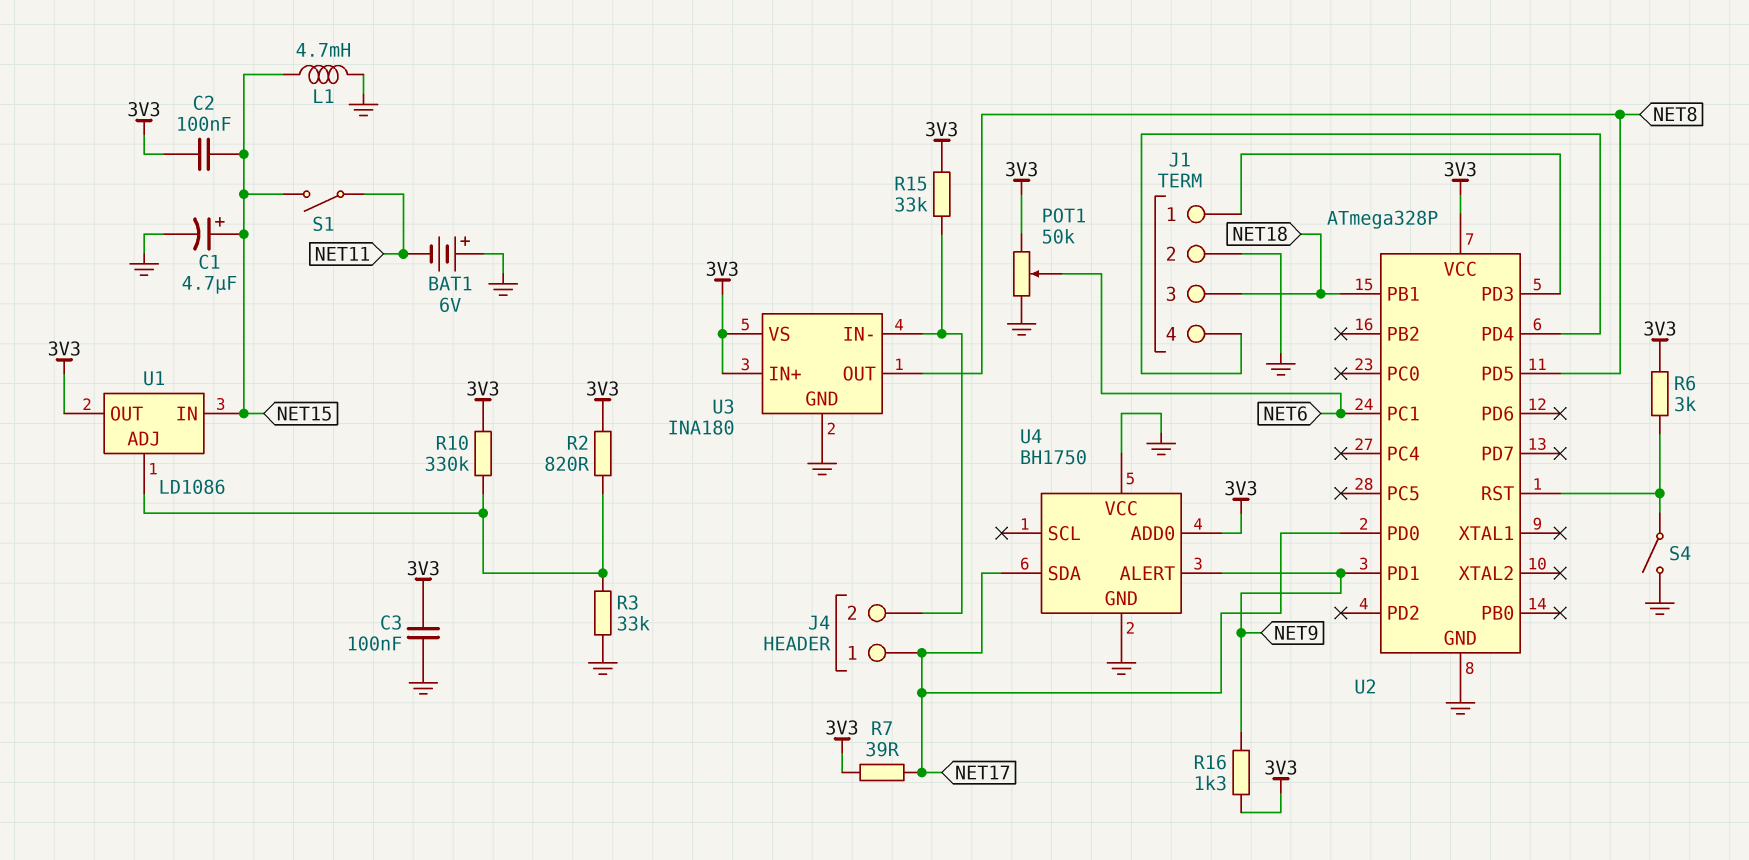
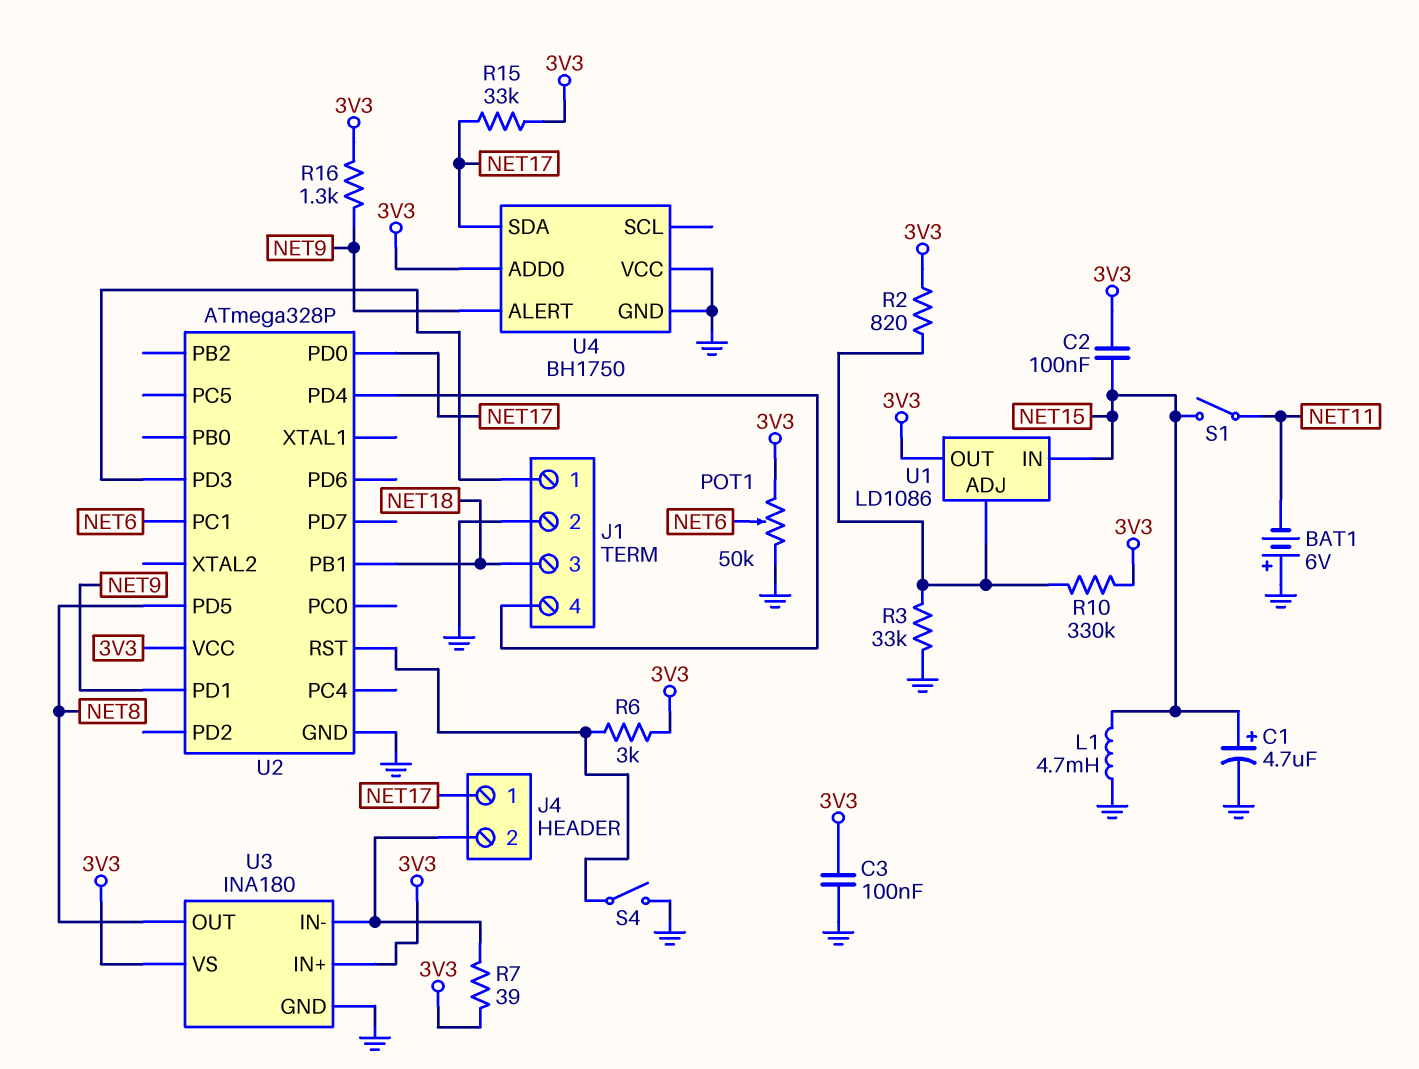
R7: 39 (3V3, NET17) -> 39 (3V3, J4/2)
R15: 33k (3V3, J4/2) -> 33k (3V3, NET17)

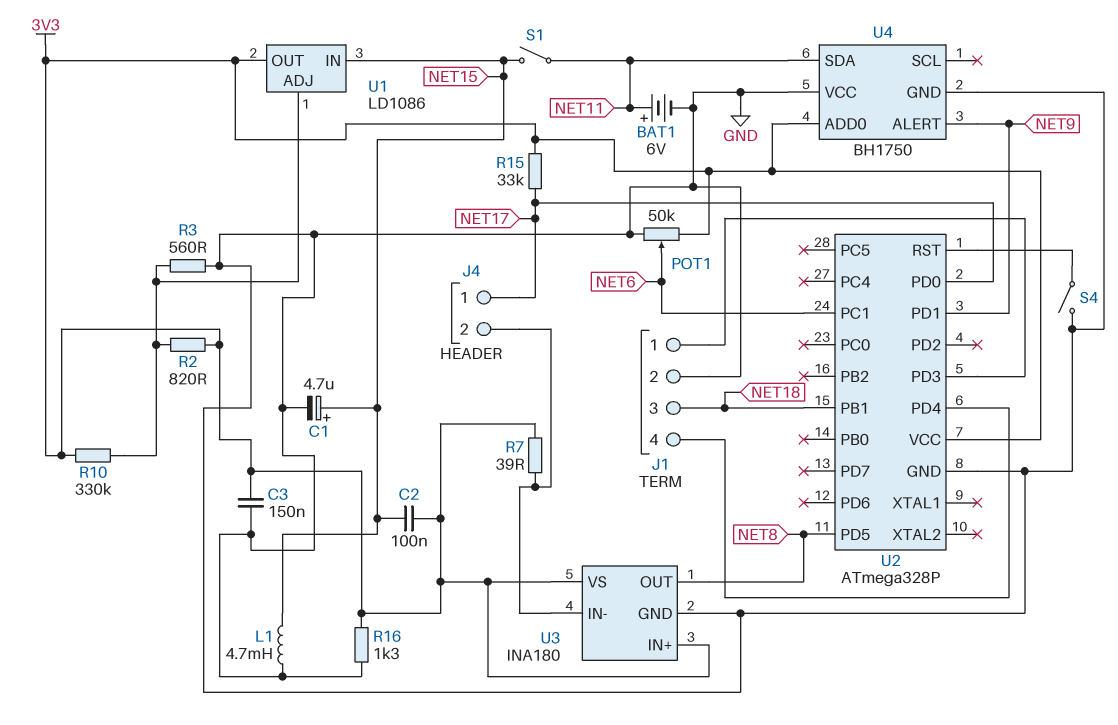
BAT1: 6V (plus GND, minus NET11) -> 6V (plus NET11, minus GND)
C3: 100nF (3V3, GND) -> 150nF (3V3, GND)
R3: 33k (GND, U1/ADJ) -> 560 (GND, U1/ADJ)
R6: 3k (3V3, U2/RST) -> none
R16: 1.3k (3V3, NET9) -> 1.3k (3V3, GND)
U4 pin SDA: NET17 -> NET11

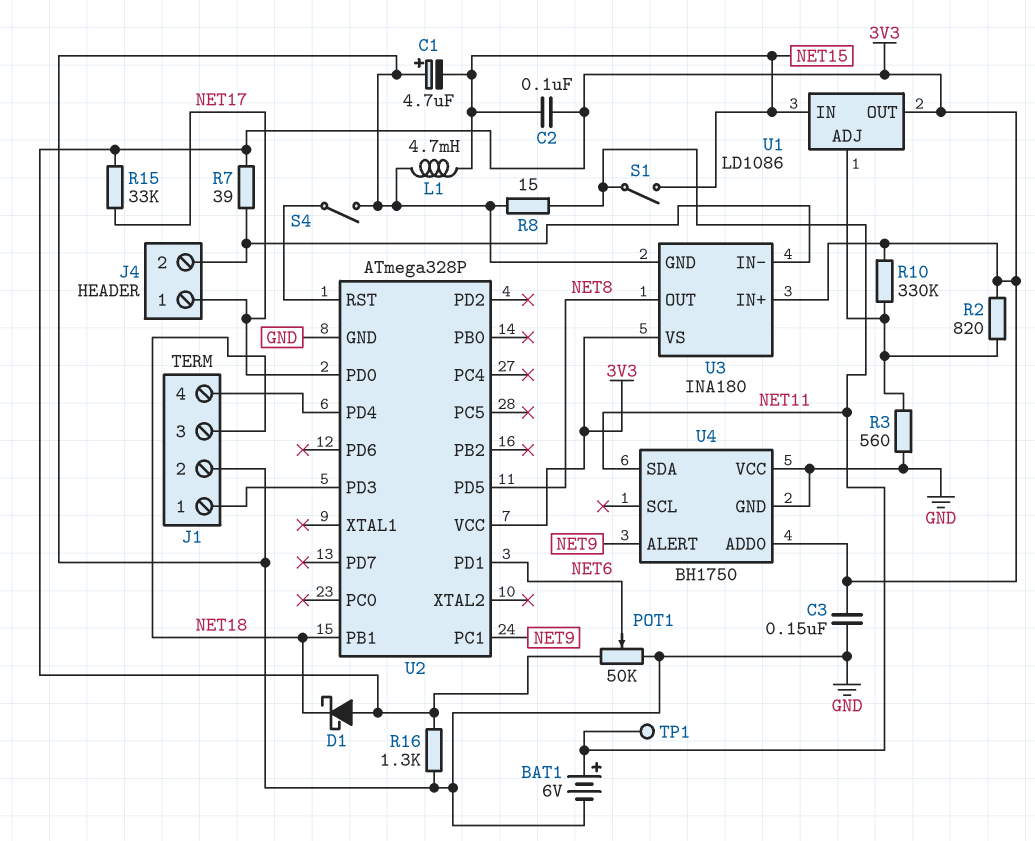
C1: 4.7uF (plus NET15, minus GND) -> 4.7uF (plus GND, minus NET15)
D1: none -> schottky (A 3V3, K NET18)
R8: none -> 15 (GND, NET11)
TP1: none -> test point (NET11)
U2 pin PC1: NET6 -> NET9
U2 pin PD1: NET9 -> NET6

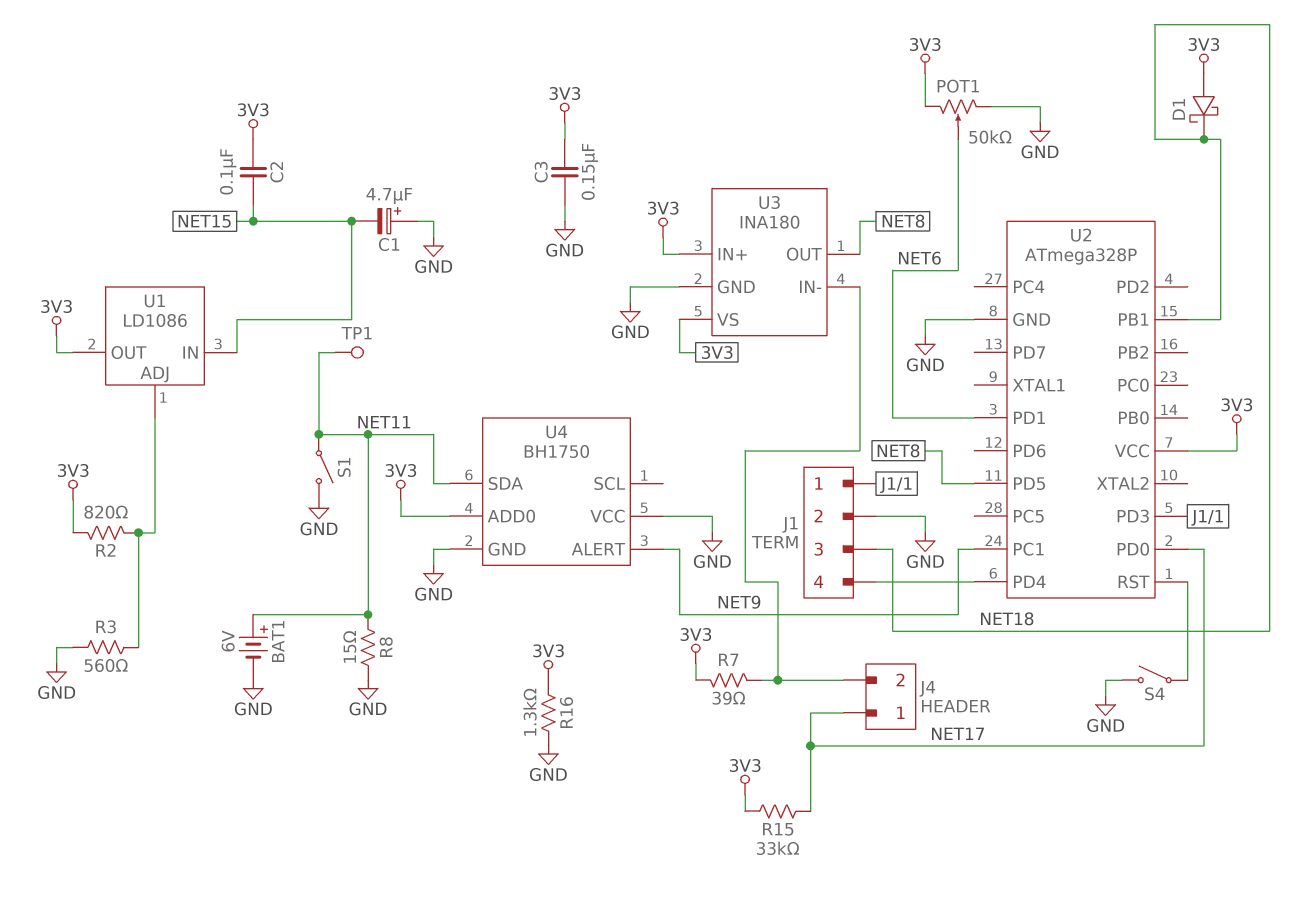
L1: 4.7mH (GND, NET15) -> none
R10: 330k (3V3, U1/ADJ) -> none
S1: switch (NET11, NET15) -> switch (GND, NET11)

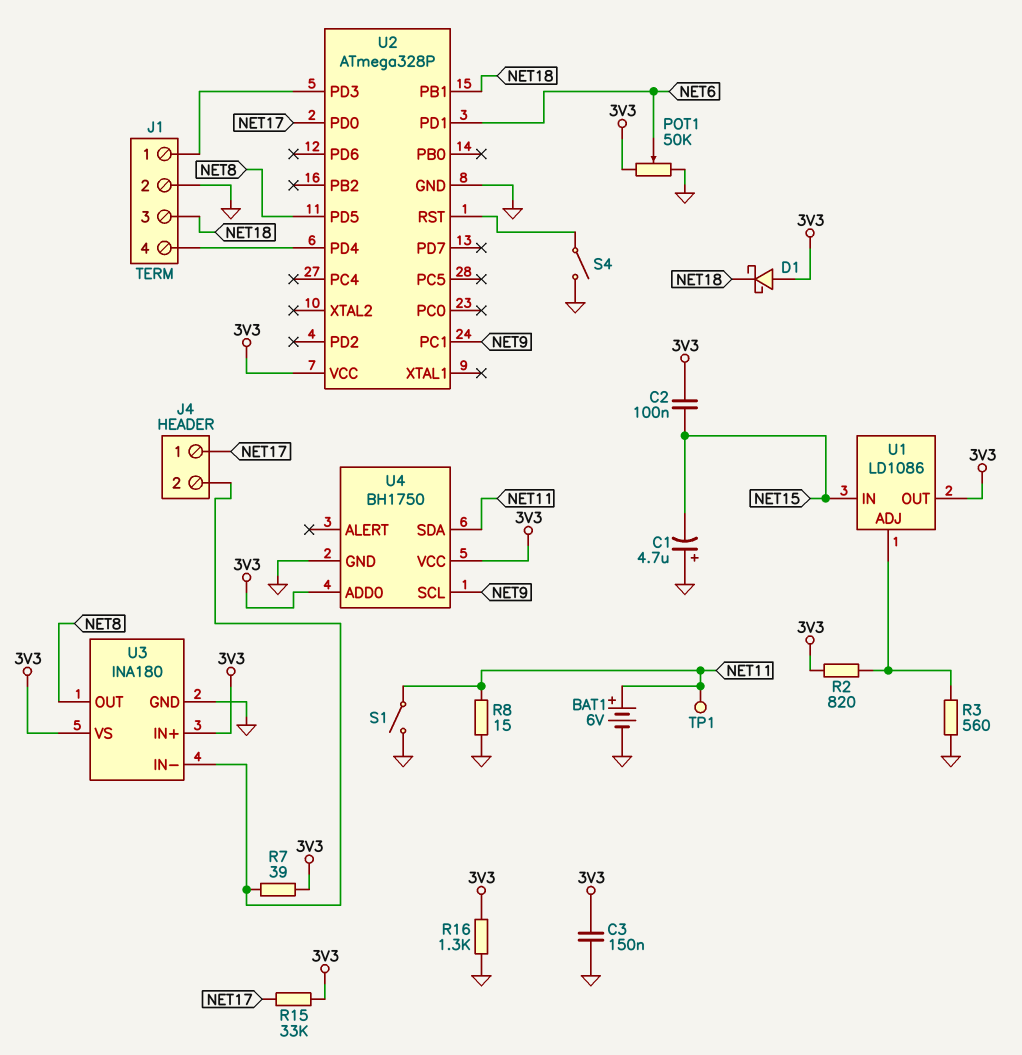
U4 pin ALERT: NET9 -> none
U4 pin SCL: none -> NET9
U4 pin VCC: GND -> 3V3

